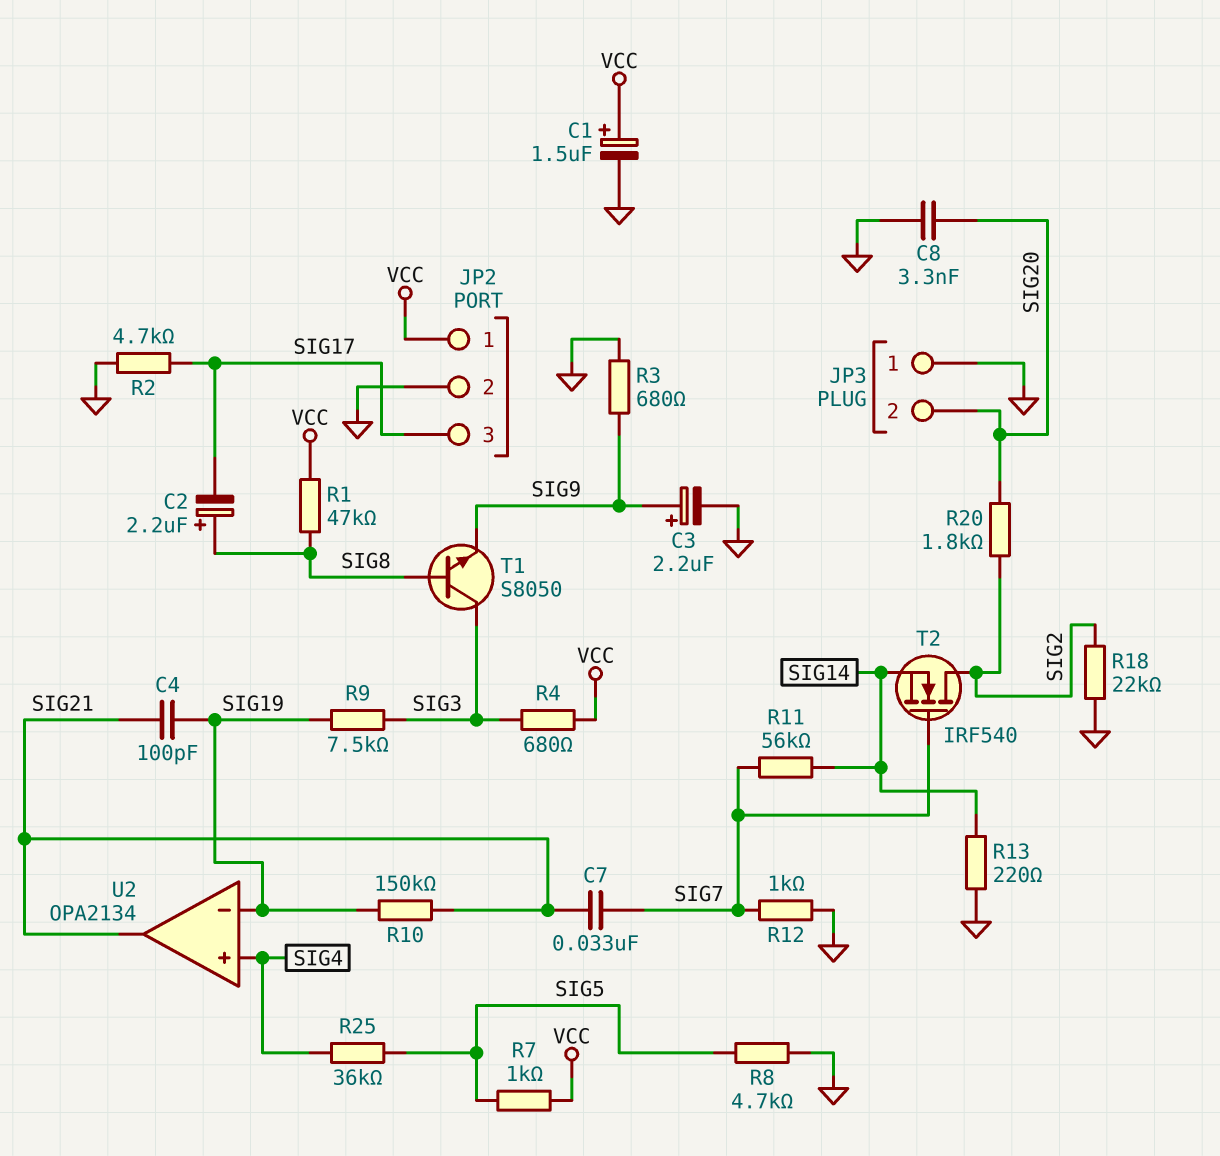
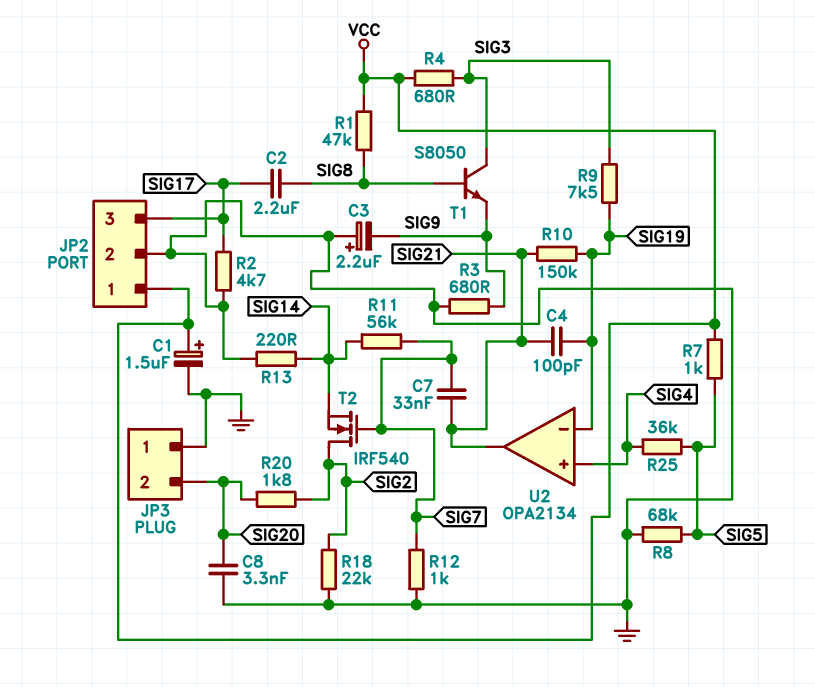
C2: 2.2uF (plus SIG8, minus SIG17) -> 2.2uF (SIG8, SIG17)
C3: 2.2uF (plus SIG9, minus GND) -> 2.2uF (plus GND, minus SIG9)
R8: 4.7k (GND, SIG5) -> 68k (GND, SIG5)

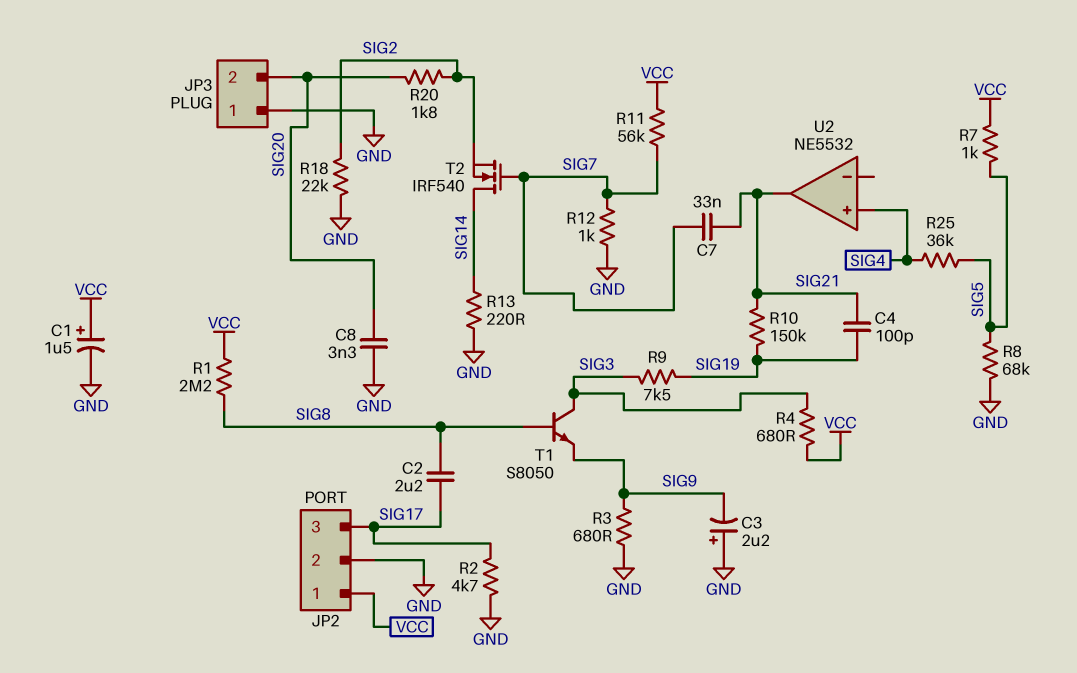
R1: 47k (SIG8, VCC) -> 2.2M (SIG8, VCC)
R11: 56k (SIG7, SIG14) -> 56k (SIG7, VCC)
T2: NMOS IRF540 (G SIG7, D SIG2, S SIG14) -> NMOS IRF540 (G SIG7, D SIG14, S SIG2)
U2: OPA2134 -> NE5532
U2 pin in-: SIG19 -> none

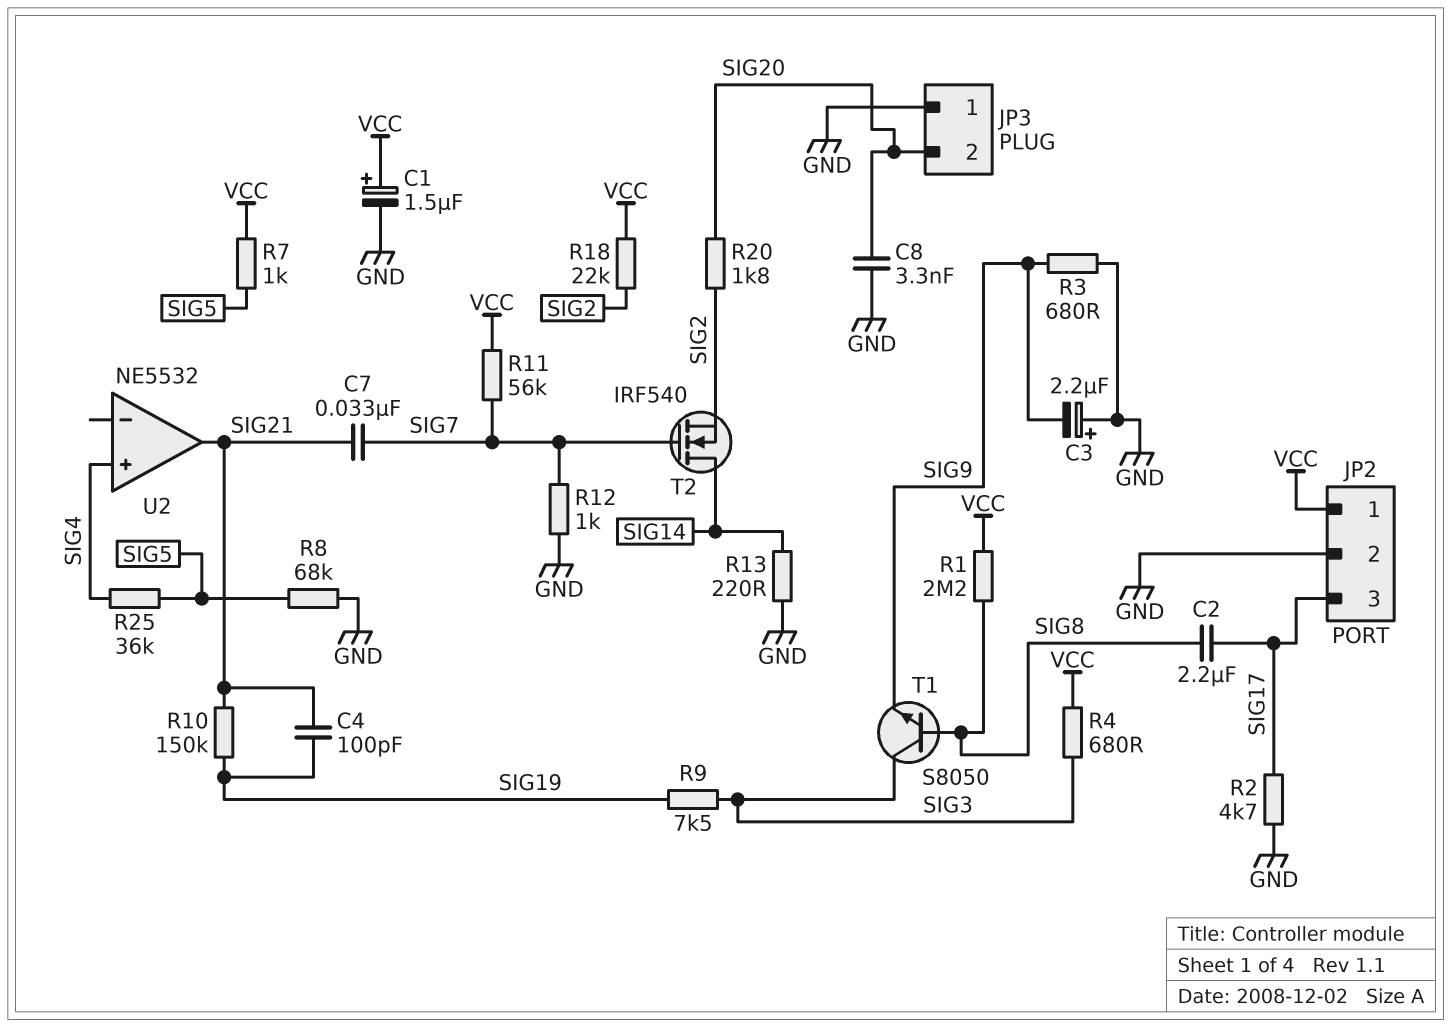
R18: 22k (GND, SIG2) -> 22k (SIG2, VCC)

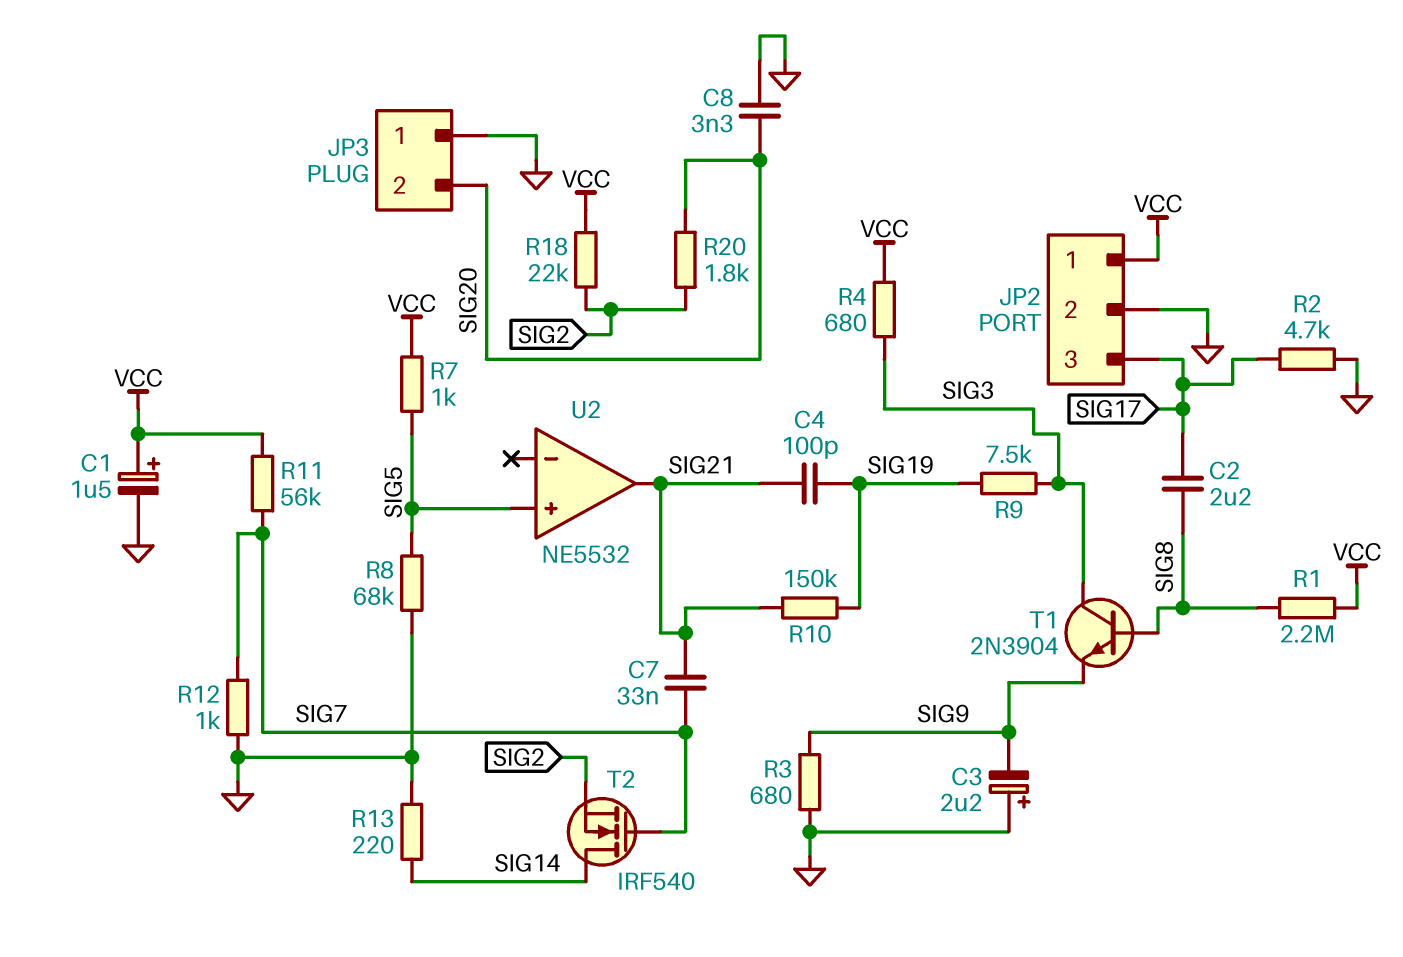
R25: 36k (SIG4, SIG5) -> none
T1: NPN S8050 (B SIG8, C SIG3, E SIG9) -> NPN 2N3904 (B SIG8, C SIG3, E SIG9)
U2 pin in+: SIG4 -> SIG5

